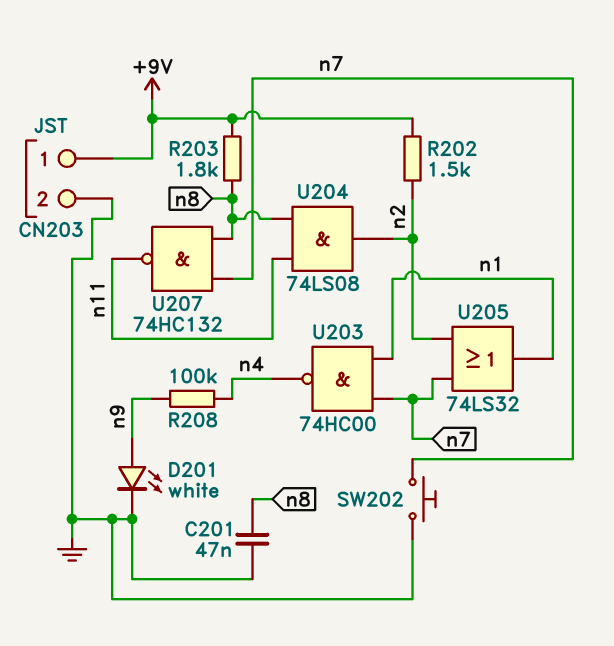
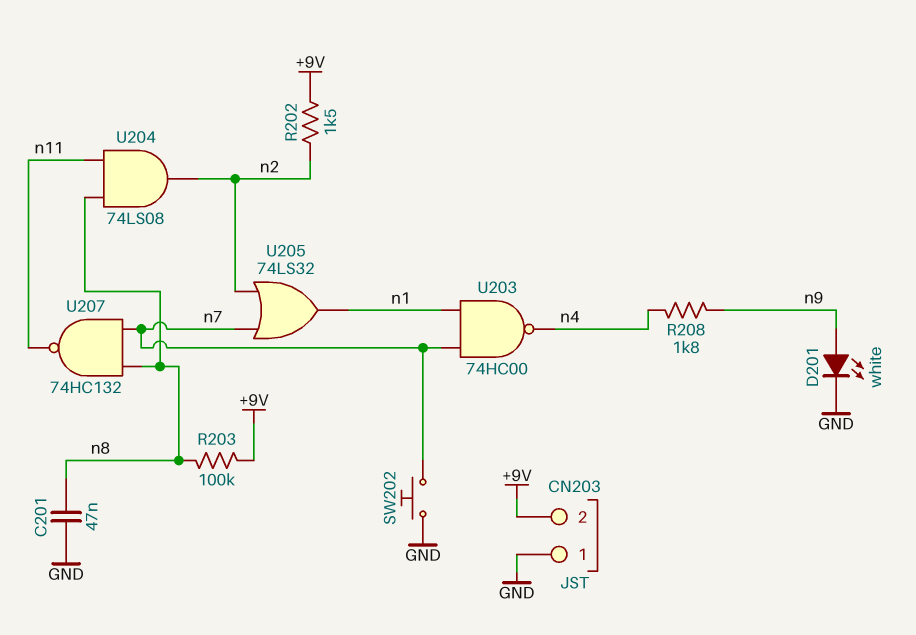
CN203 pin 1: +9V -> GND
CN203 pin 2: GND -> +9V
R203: 1.8k (+9V, n8) -> 100k (+9V, n8)
R208: 100k (n4, n9) -> 1.8k (n4, n9)

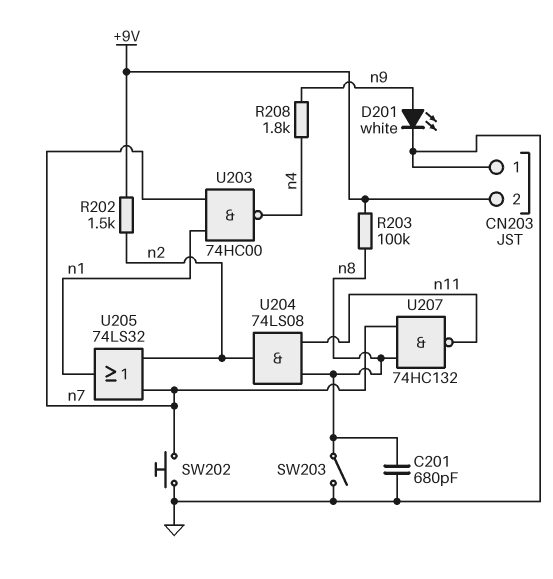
C201: 47nF (GND, n8) -> 680pF (GND, n8)
SW203: none -> switch (GND, n8)

